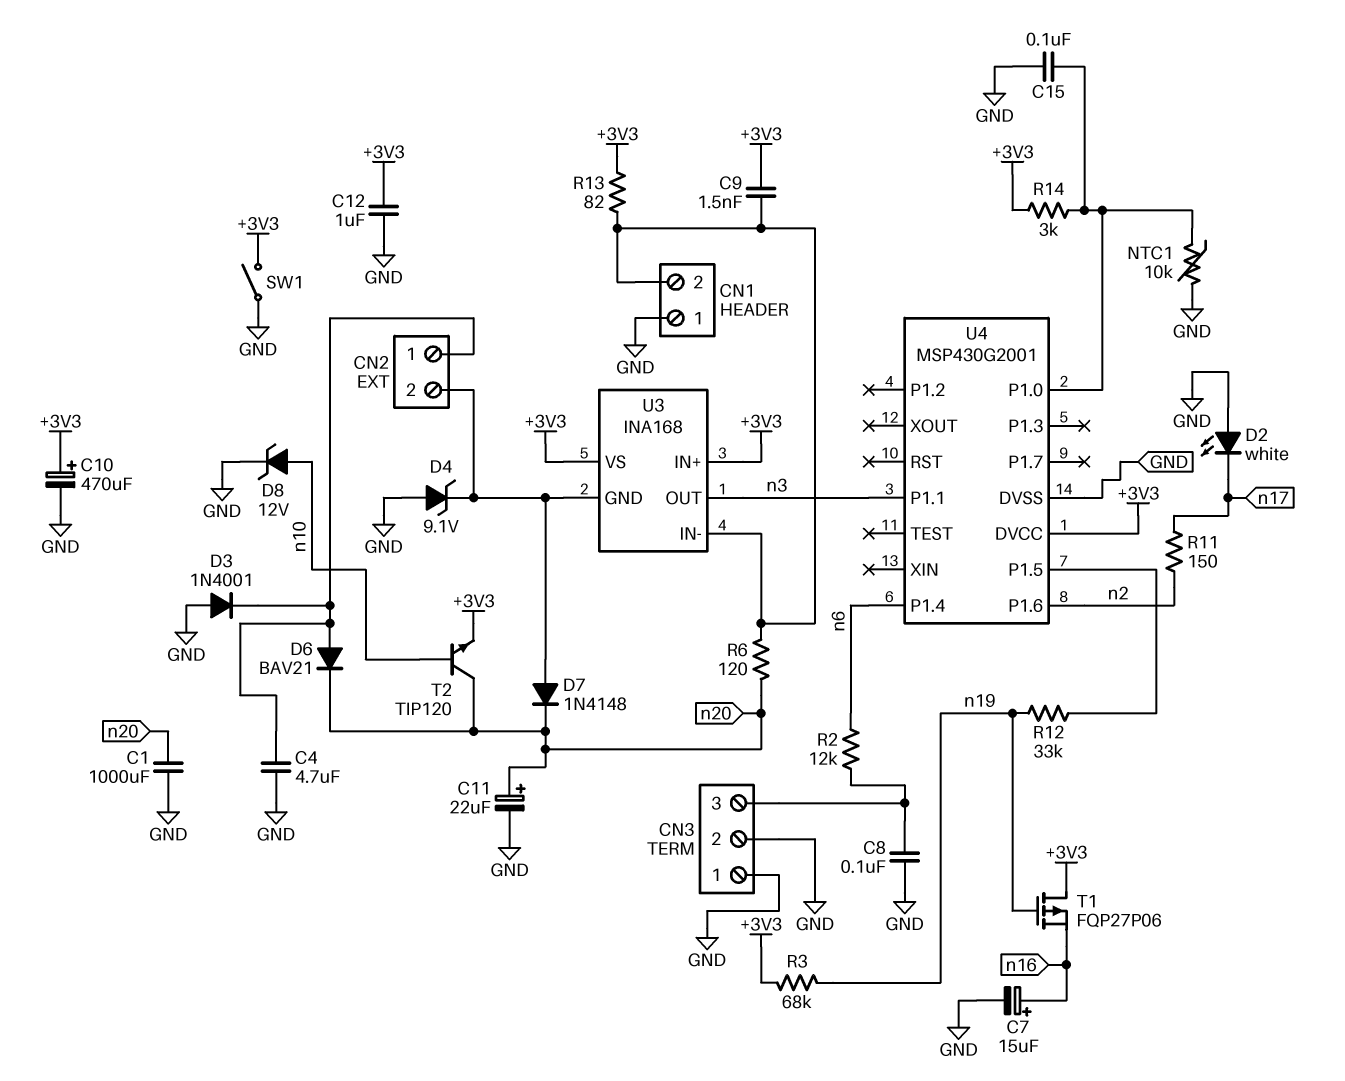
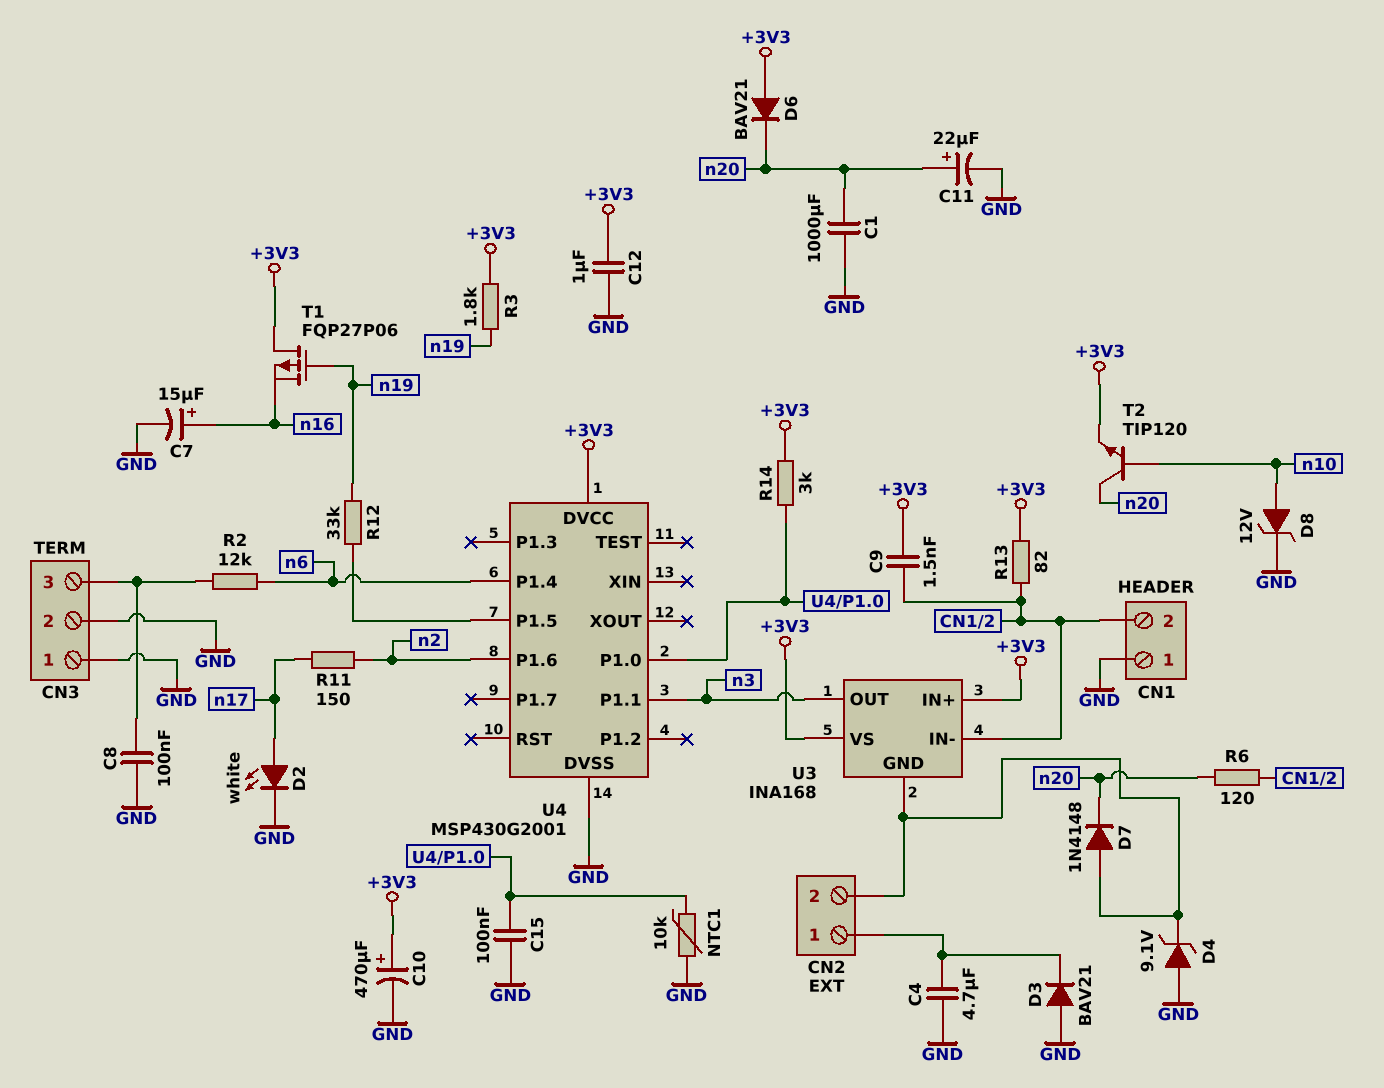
D2: LED white (A GND, K n17) -> LED white (A n17, K GND)
D3: diode 1N4001 (A GND, K CN2/1) -> diode BAV21 (A GND, K CN2/1)
D6: diode BAV21 (A CN2/1, K n20) -> diode BAV21 (A +3V3, K n20)
R3: 68k (+3V3, n19) -> 1.8k (+3V3, n19)
SW1: switch (+3V3, GND) -> none

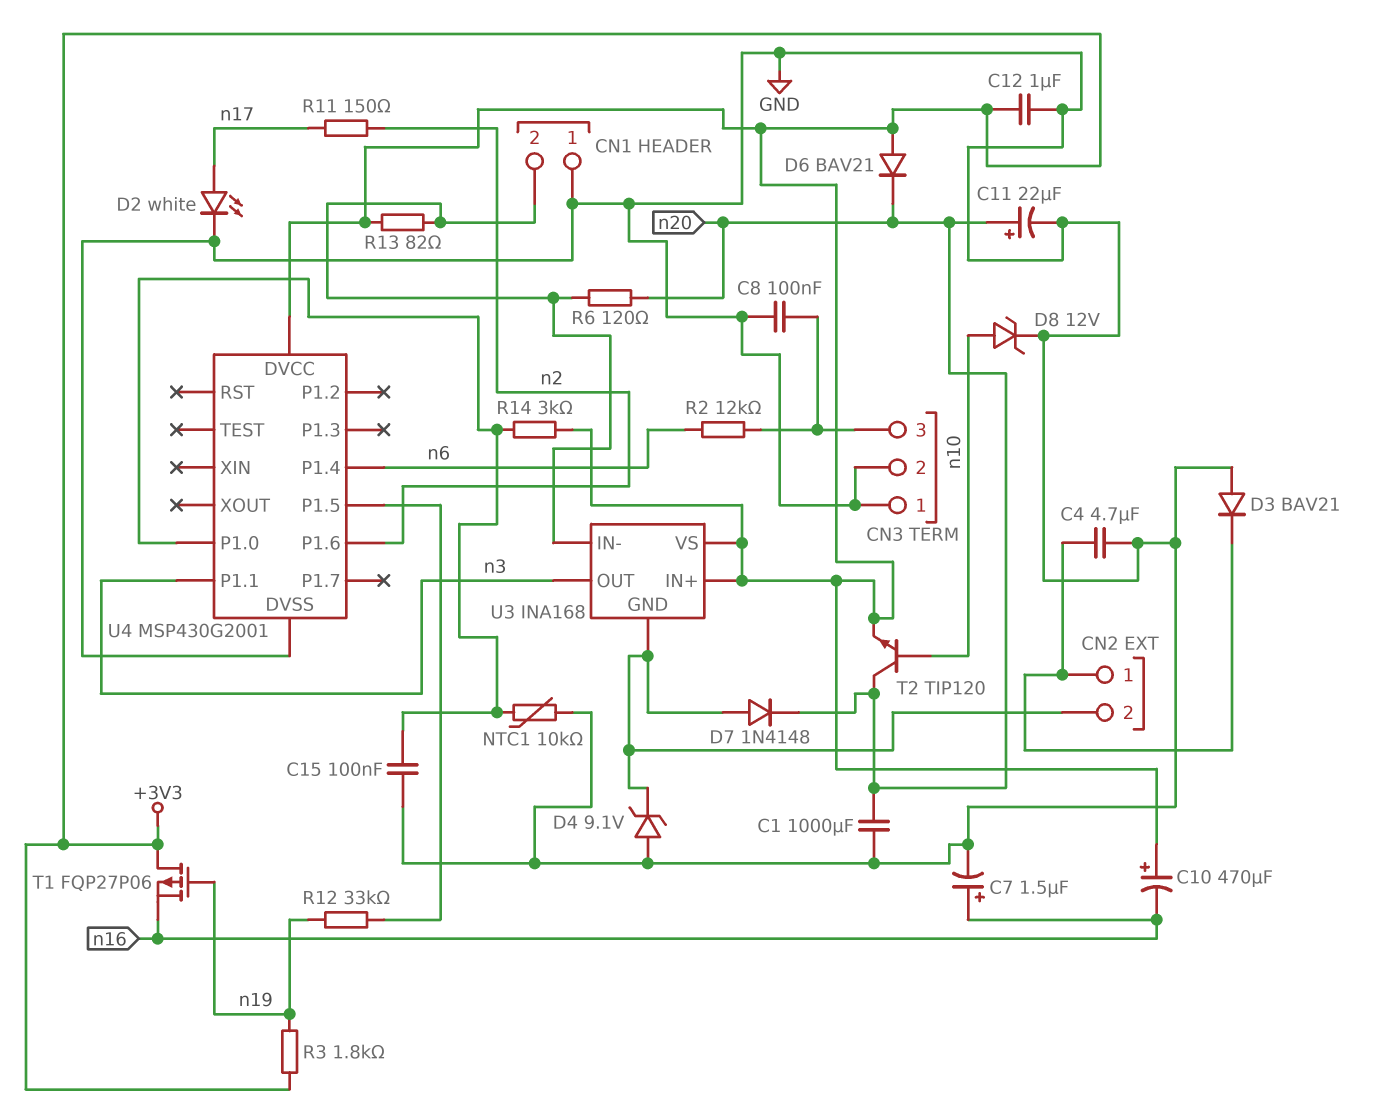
C7: 15uF (plus n16, minus GND) -> 1.5uF (plus n16, minus GND)
C9: 1.5nF (+3V3, CN1/2) -> none
C10: 470uF (plus +3V3, minus GND) -> 470uF (plus +3V3, minus n16)

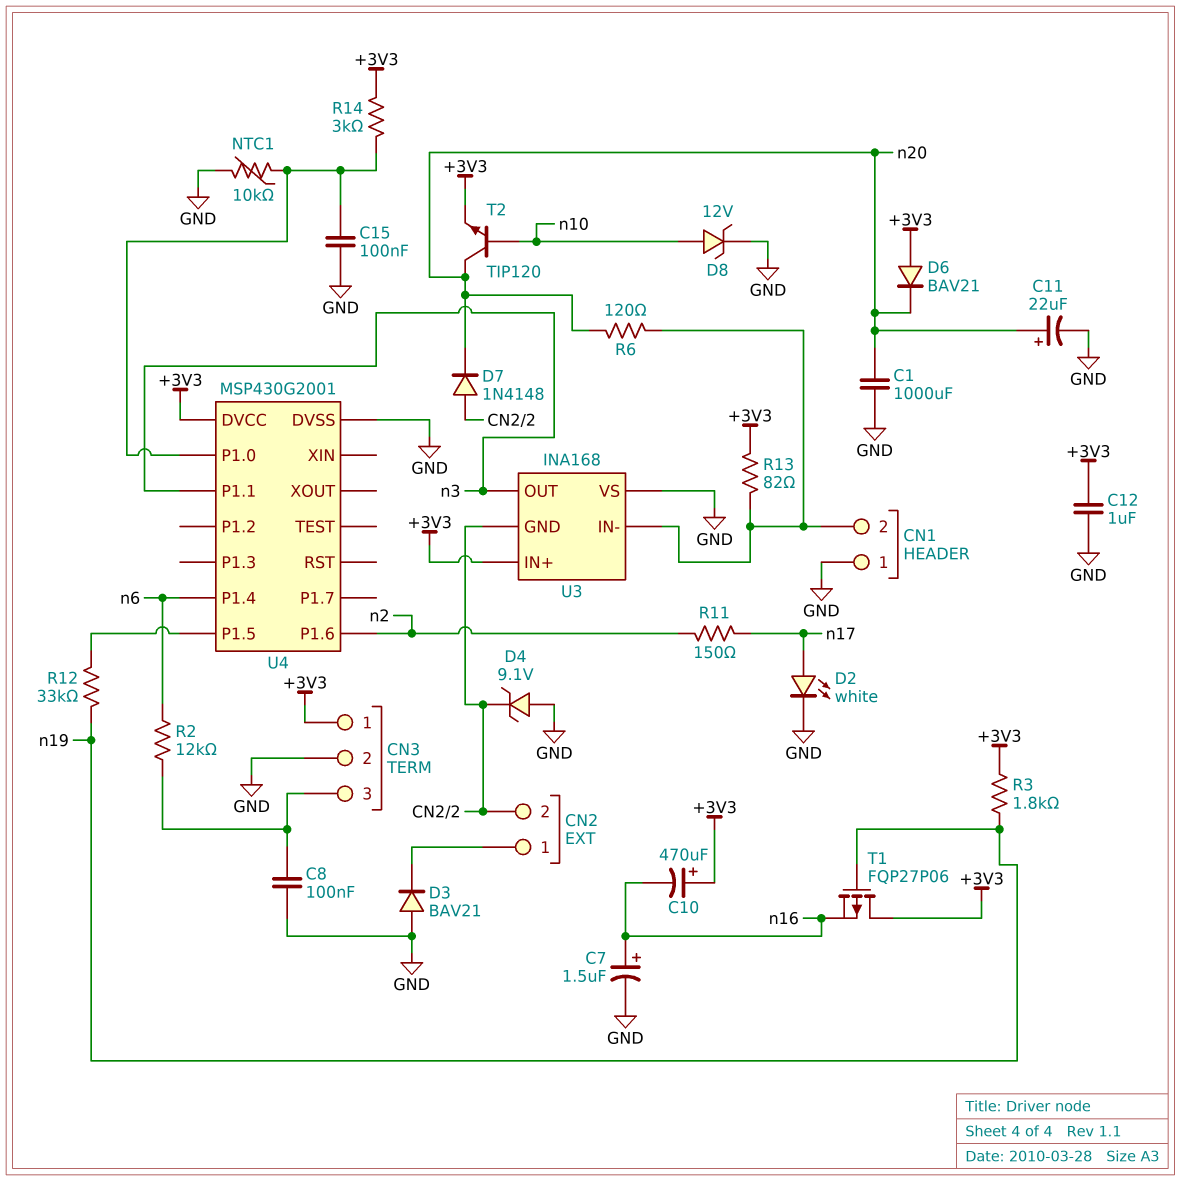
C4: 4.7uF (CN2/1, GND) -> none
CN3 pin 1: GND -> +3V3
U3 pin VS: +3V3 -> GND

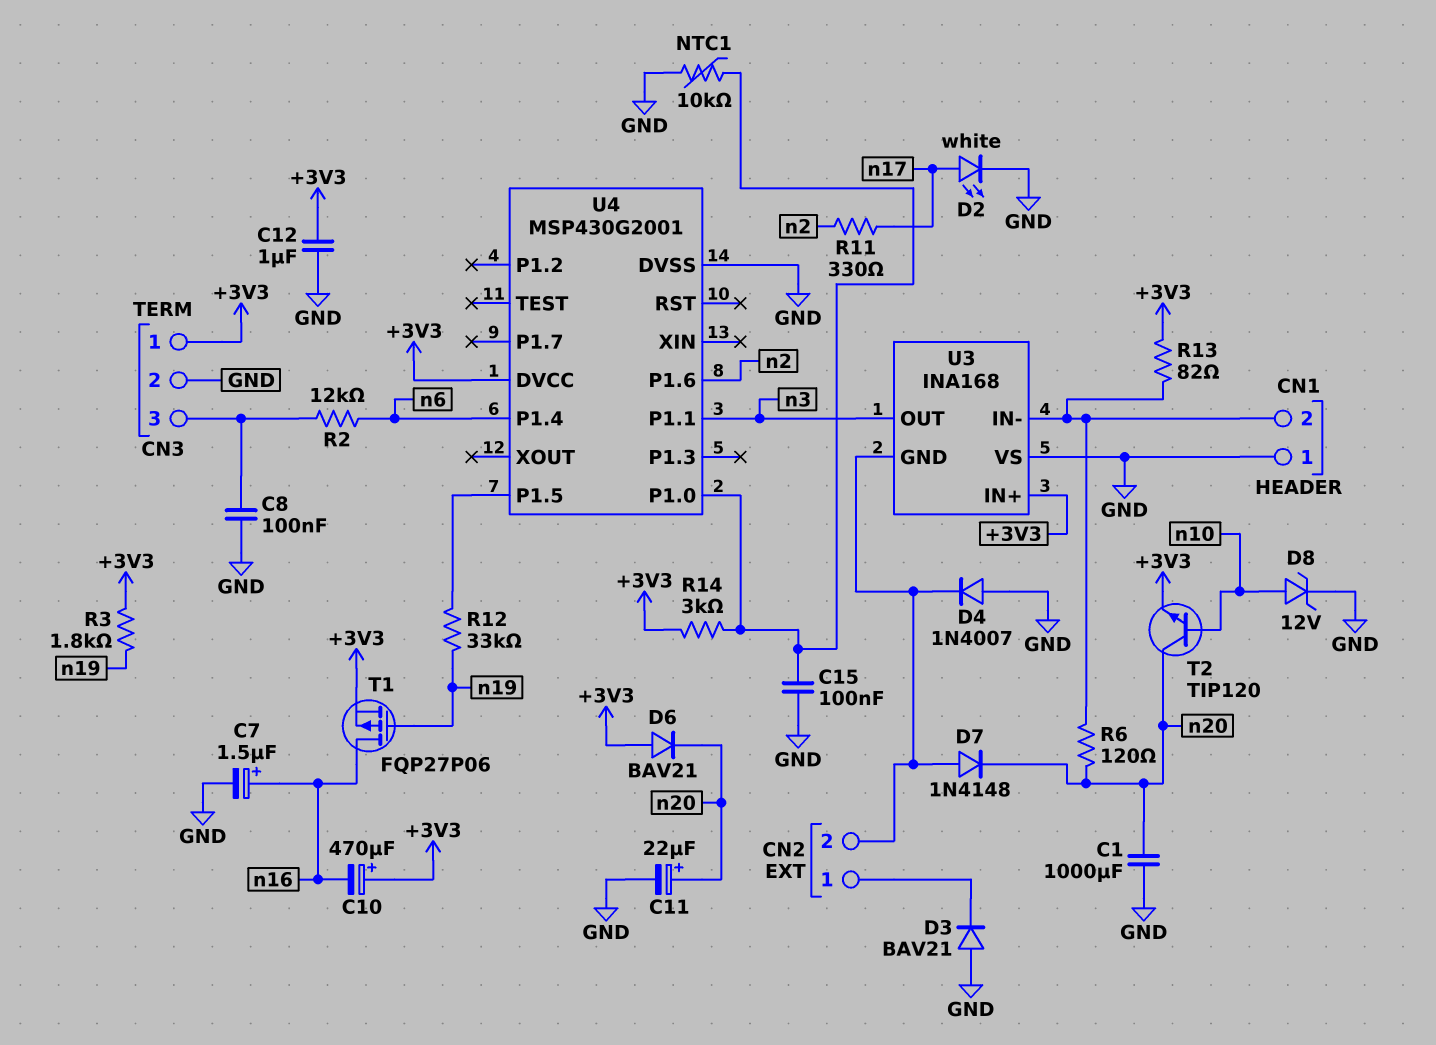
D4: zener 9.1V (A GND, K CN2/2) -> diode 1N4007 (A GND, K CN2/2)
R11: 150 (n2, n17) -> 330 (n2, n17)
T1: PMOS FQP27P06 (G n19, D +3V3, S n16) -> PMOS FQP27P06 (G n19, D n16, S +3V3)

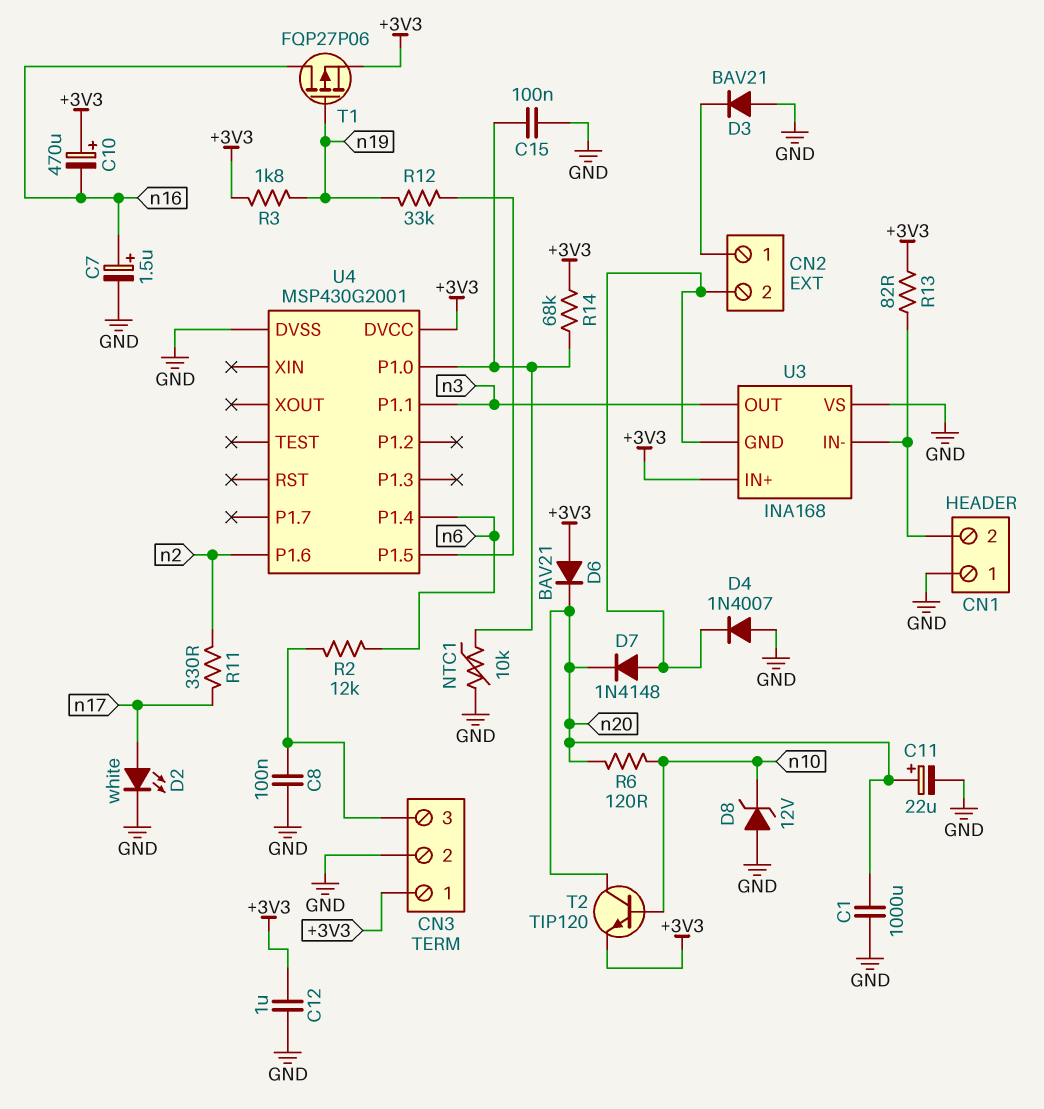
D8: zener 12V (A n10, K GND) -> zener 12V (A GND, K n10)
R6: 120 (CN1/2, n20) -> 120 (n10, n20)
R14: 3k (+3V3, U4/P1.0) -> 68k (+3V3, U4/P1.0)

